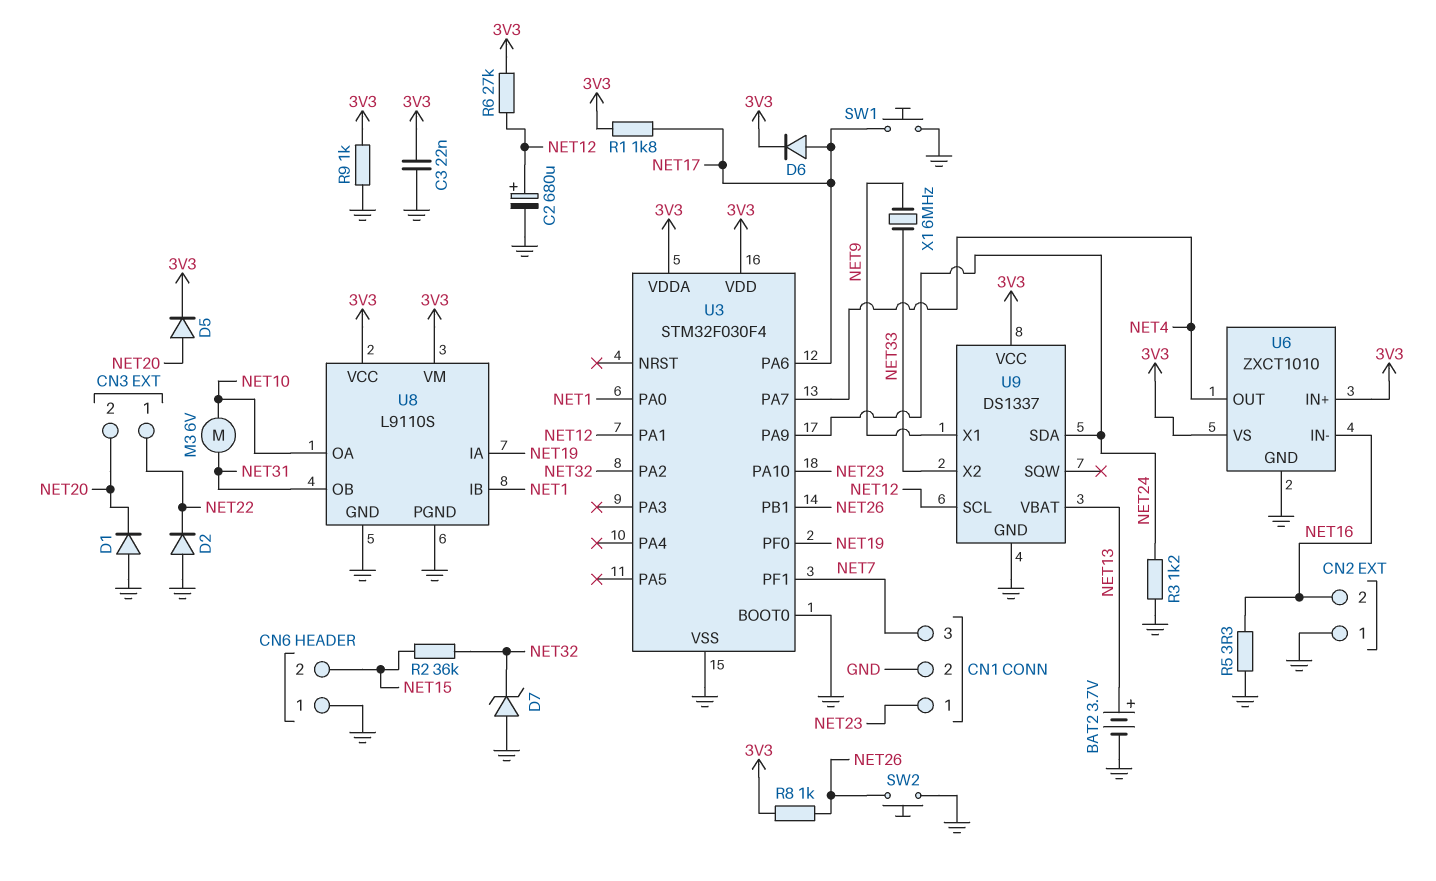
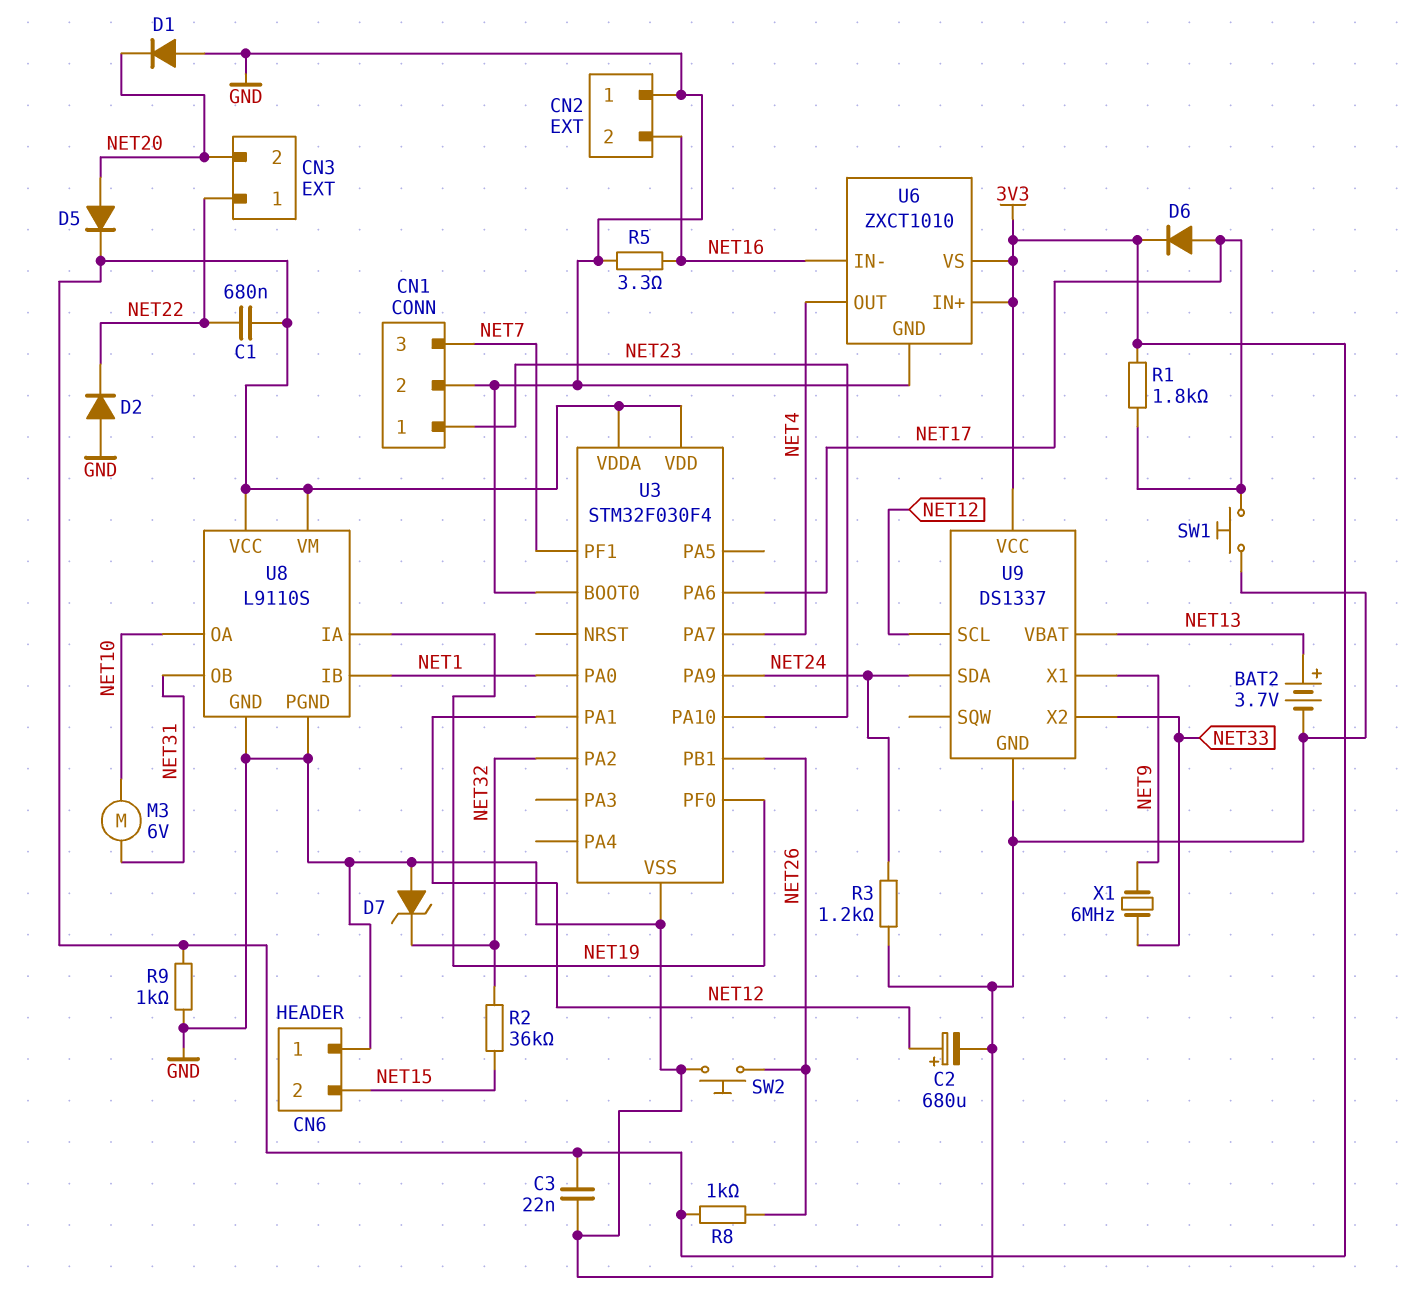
C1: none -> 680nF (3V3, NET22)
R6: 27k (3V3, NET12) -> none

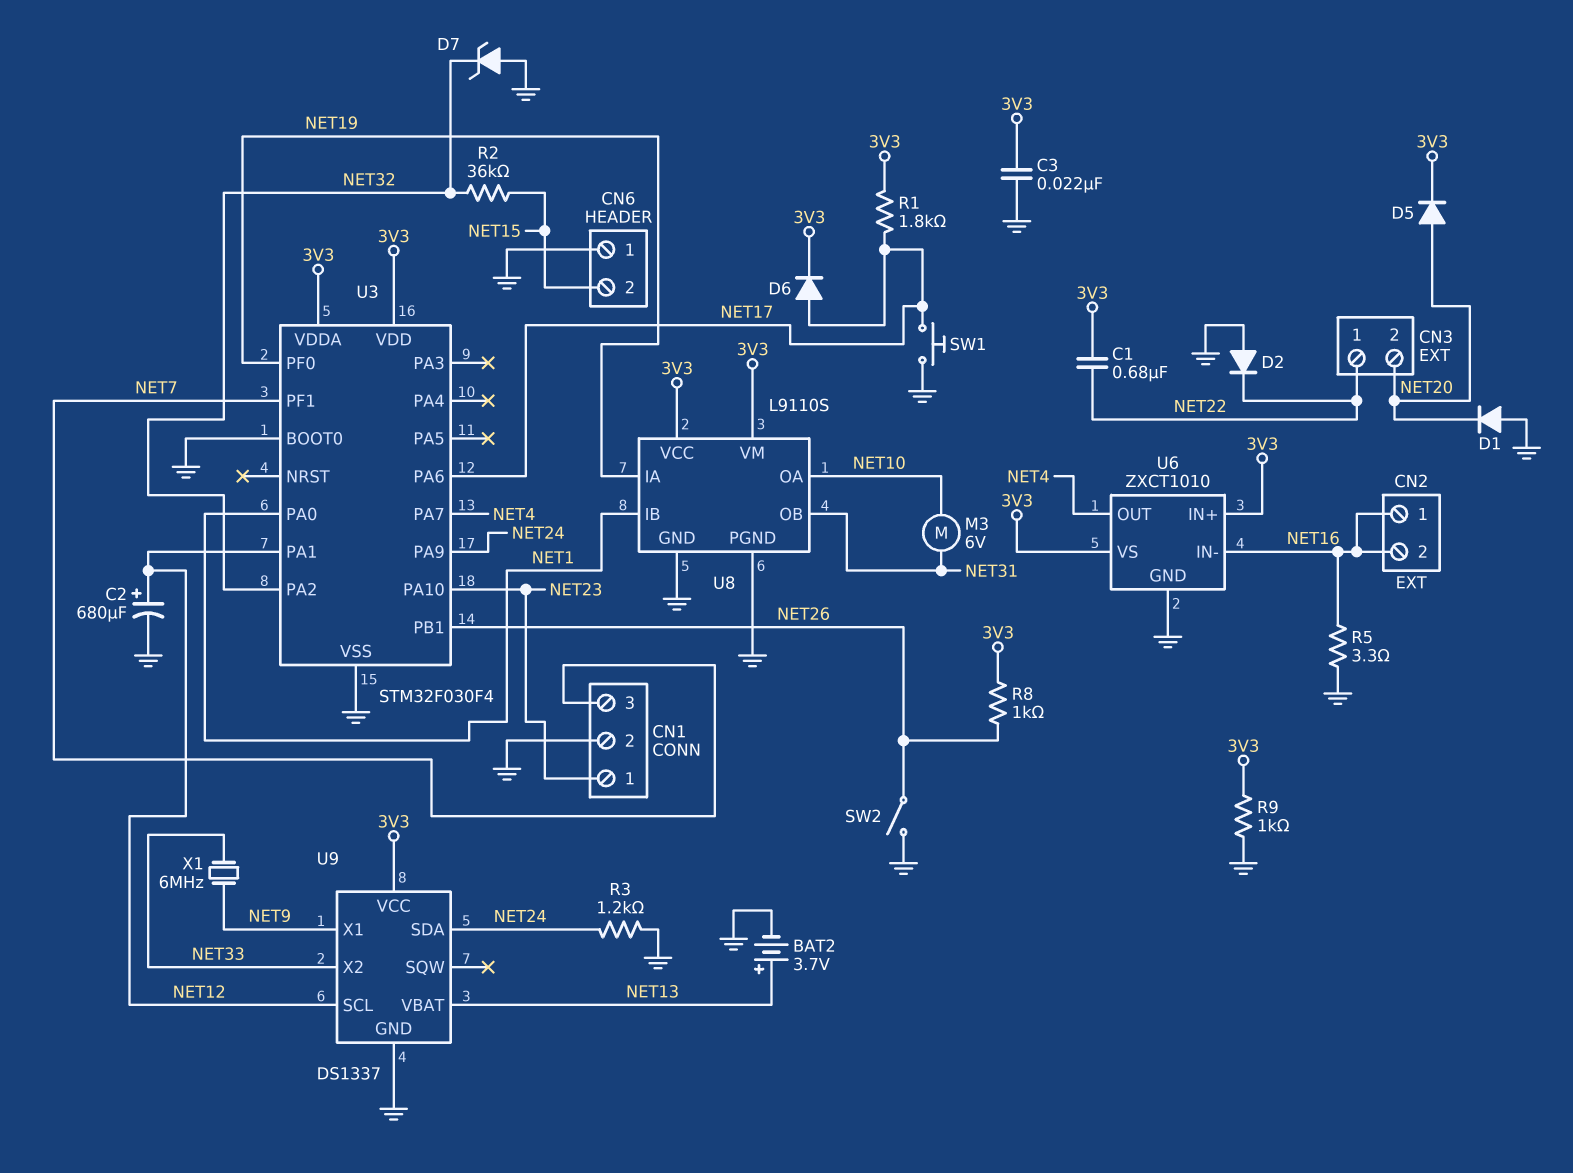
CN2 pin 1: GND -> NET16
SW2: button (GND, NET26) -> switch (GND, NET26)

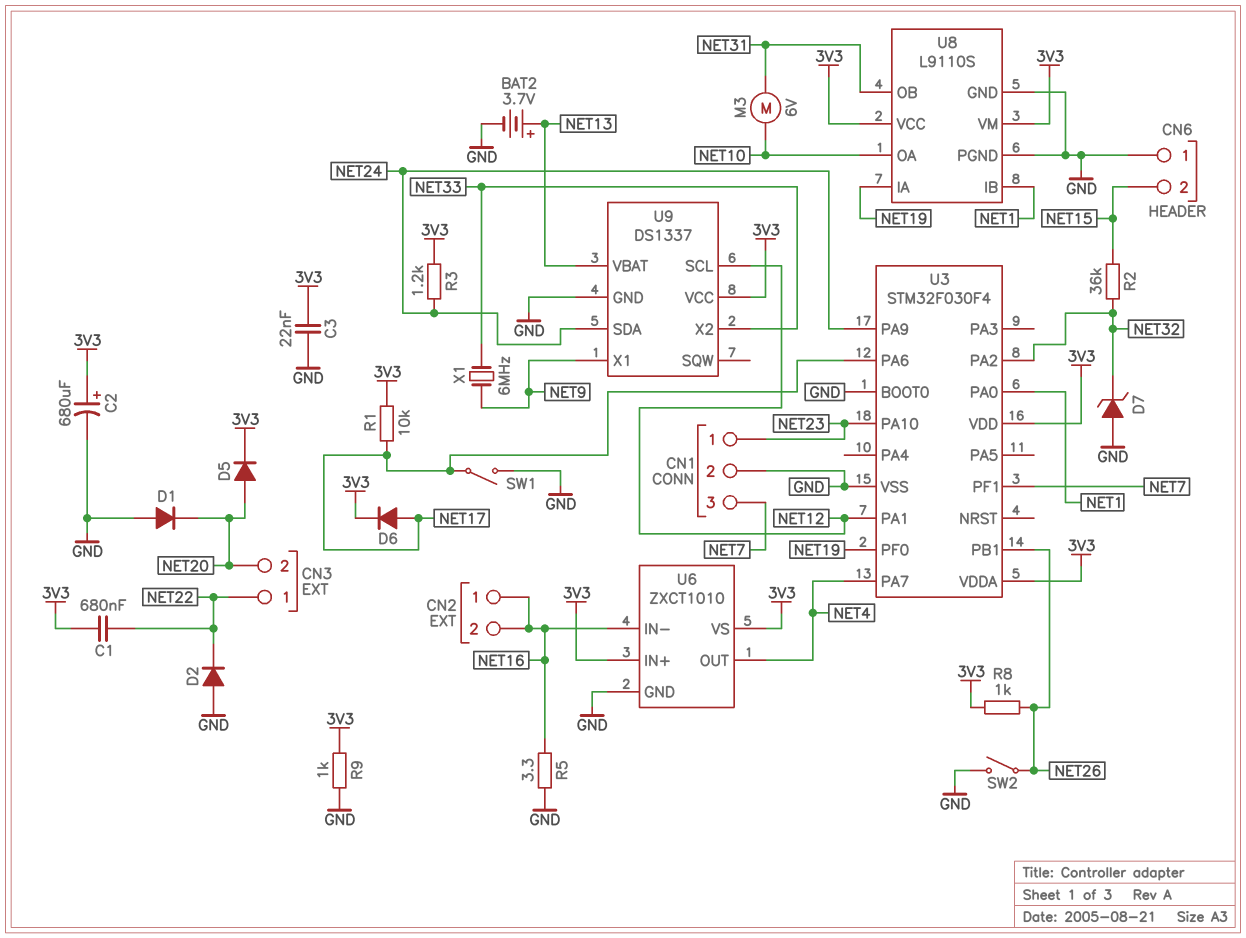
C2: 680uF (plus NET12, minus GND) -> 680uF (plus 3V3, minus GND)
R1: 1.8k (3V3, NET17) -> 10k (3V3, NET17)
R3: 1.2k (GND, NET24) -> 1.2k (3V3, NET24)
SW1: button (GND, NET17) -> switch (GND, NET17)

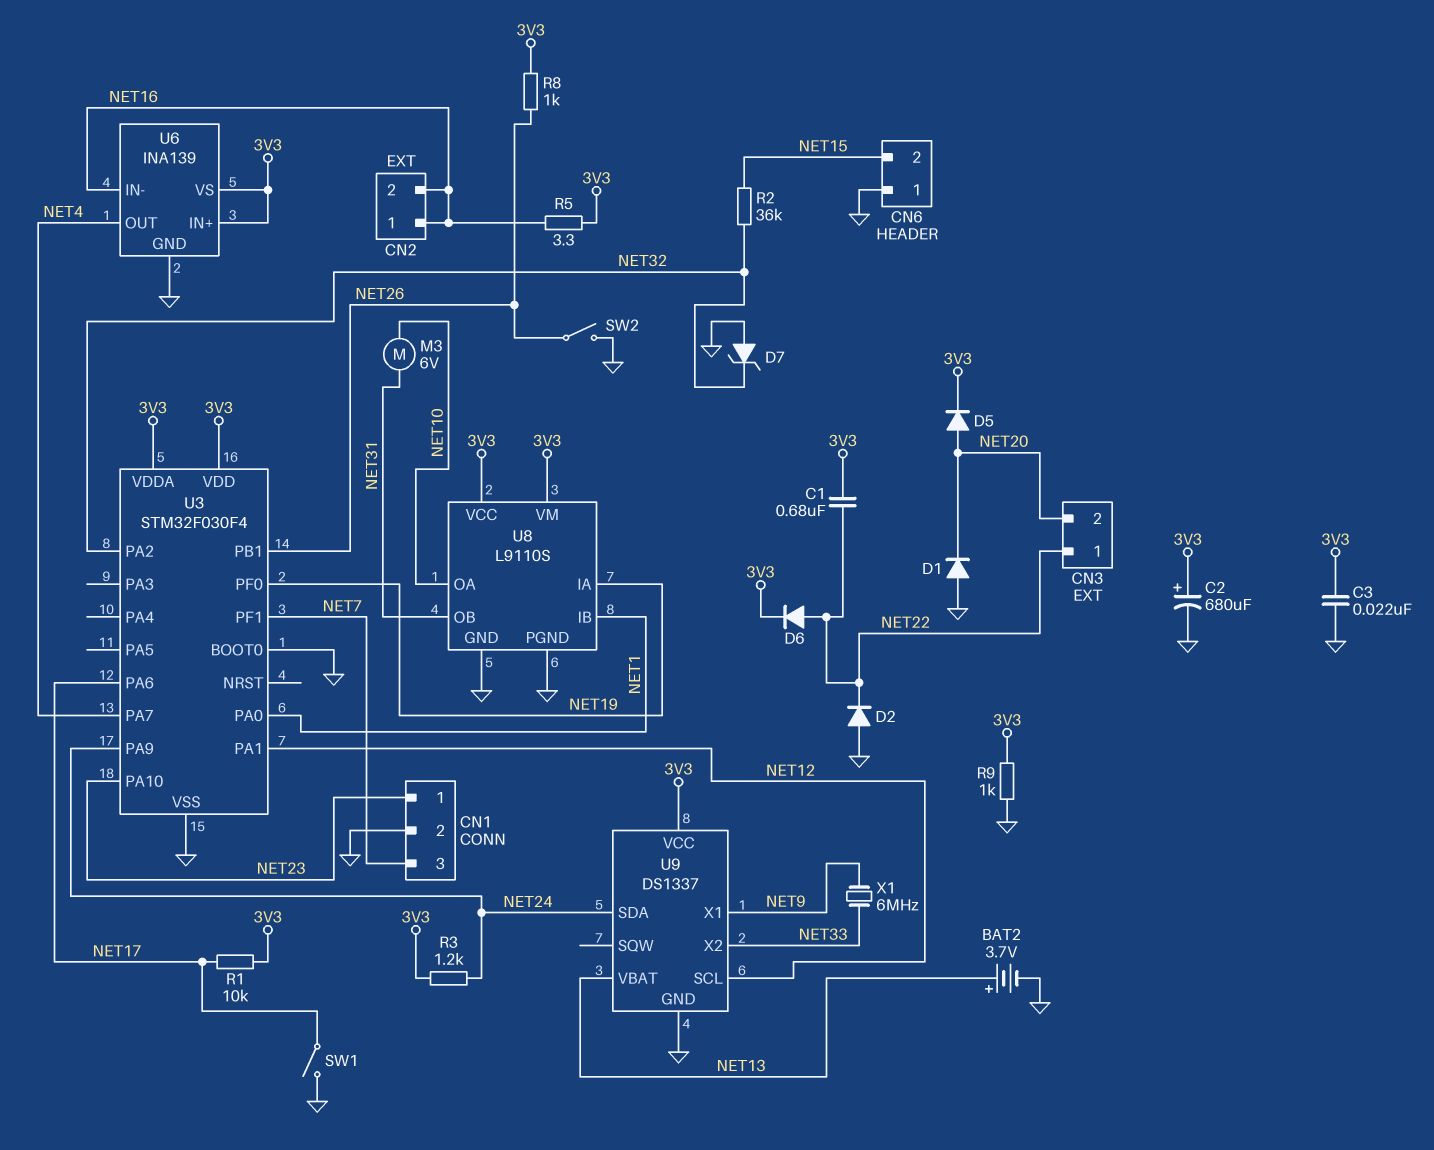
D6: diode (A NET17, K 3V3) -> diode (A NET22, K 3V3)
R5: 3.3 (GND, NET16) -> 3.3 (3V3, NET16)
U6: ZXCT1010 -> INA139

